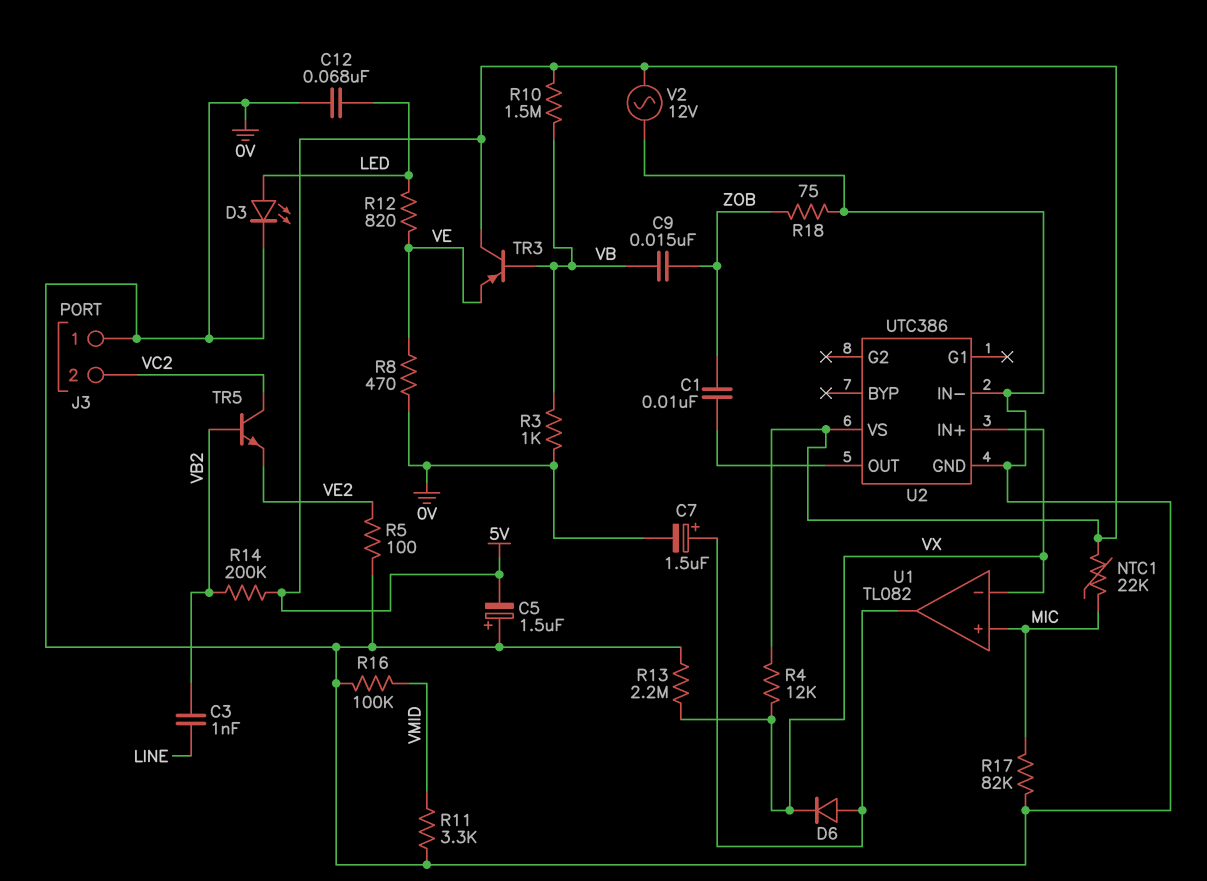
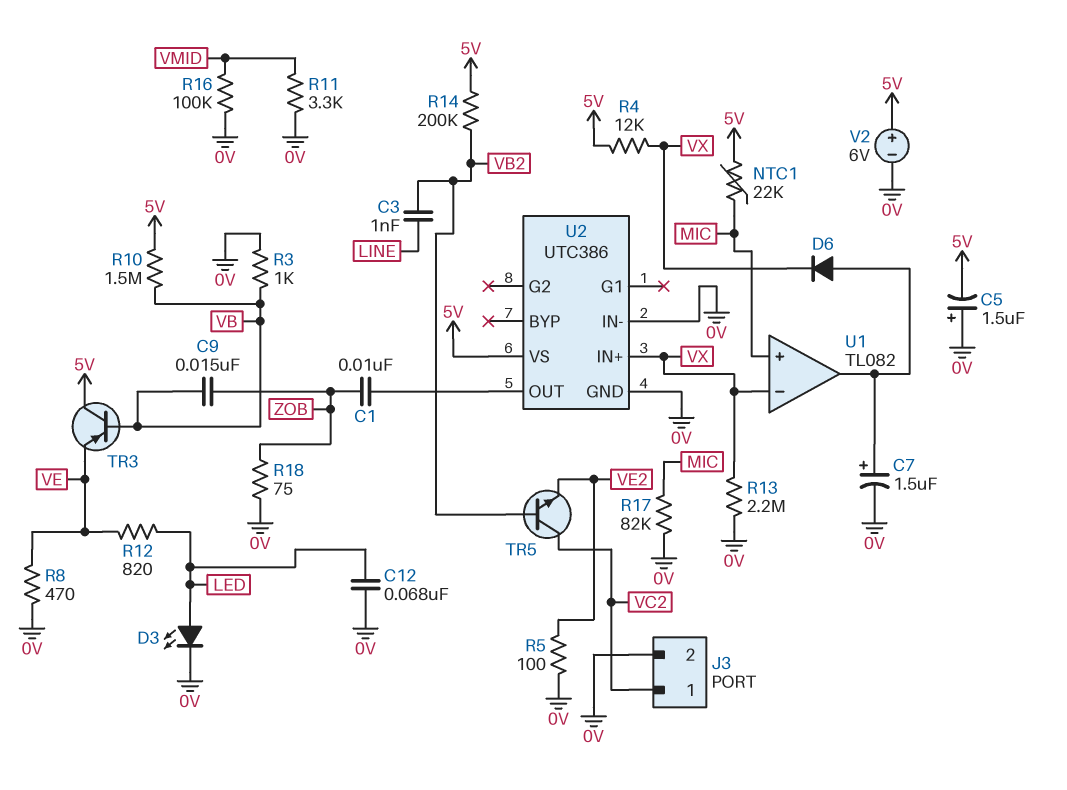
J3 pin 1: 0V -> VC2
J3 pin 2: VC2 -> 0V
V2: AC 12V (0V, 5V) -> 6V (plus 5V, minus 0V)

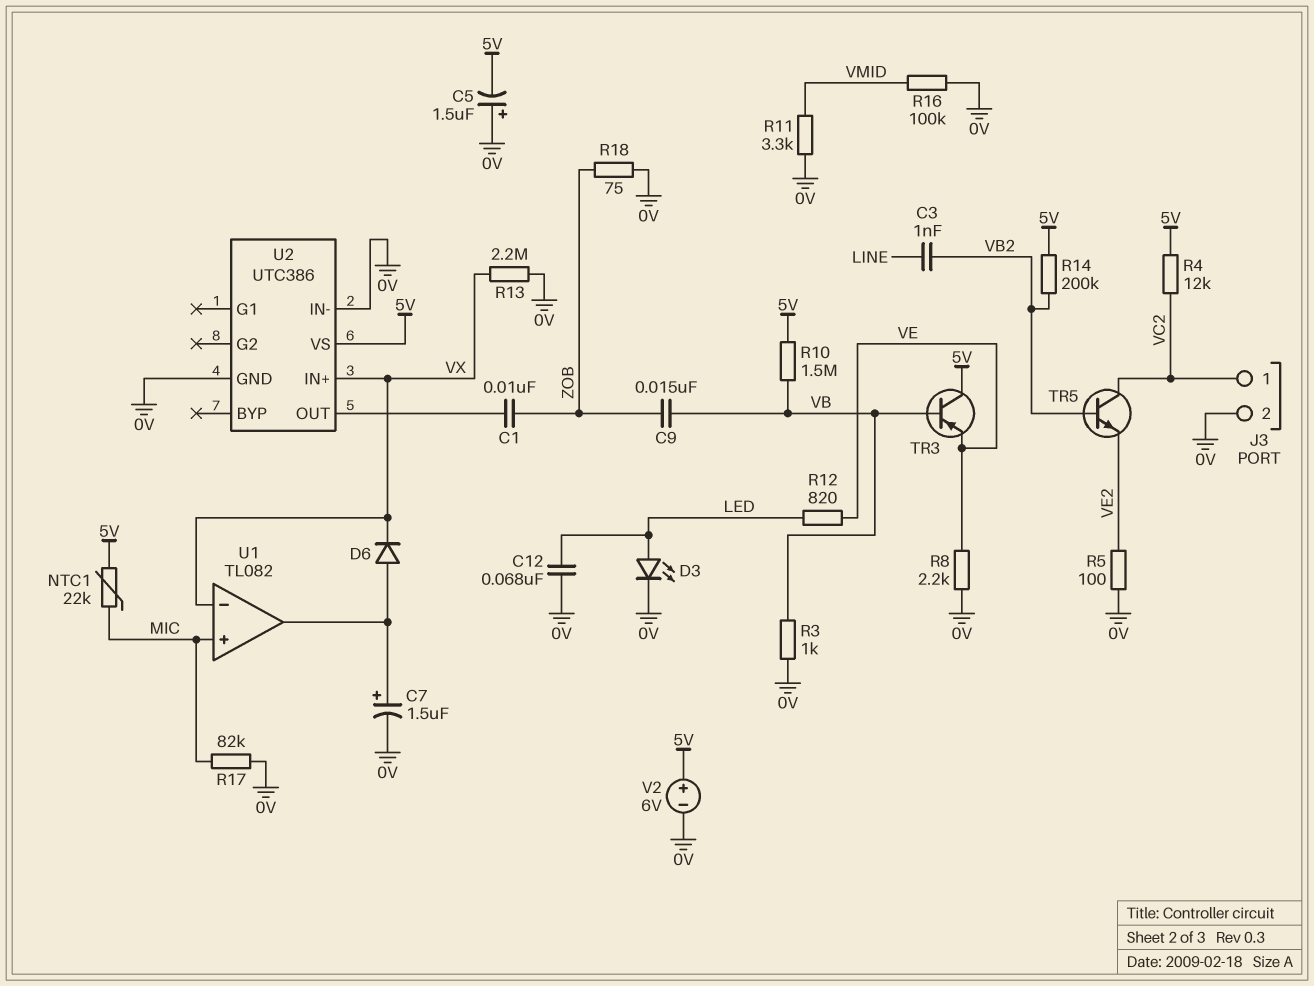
R4: 12k (5V, VX) -> 12k (5V, VC2)
R8: 470 (0V, VE) -> 2.2k (0V, VE)

